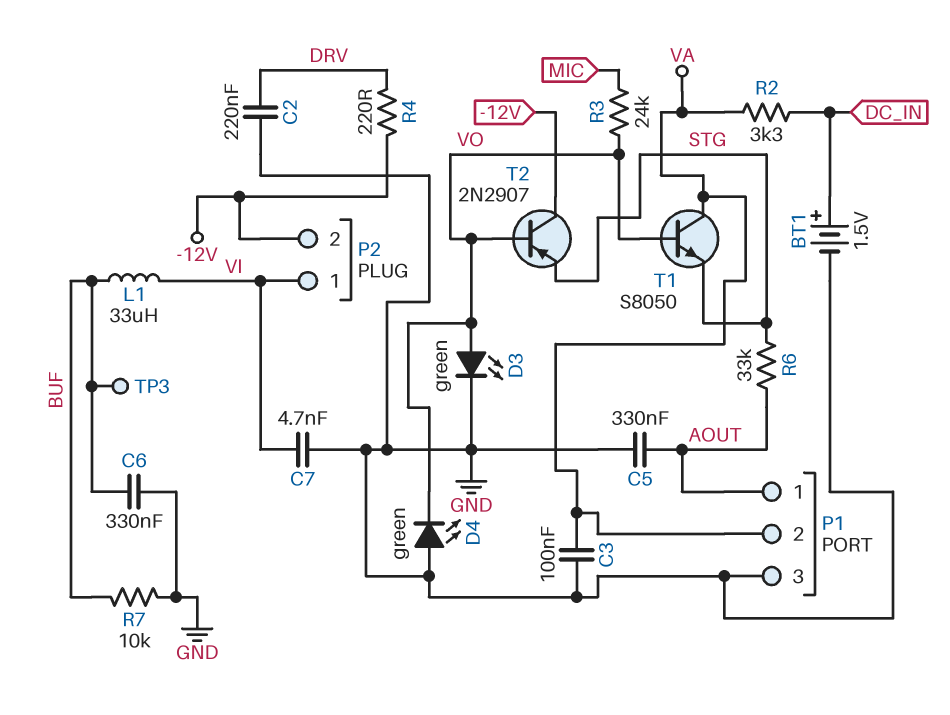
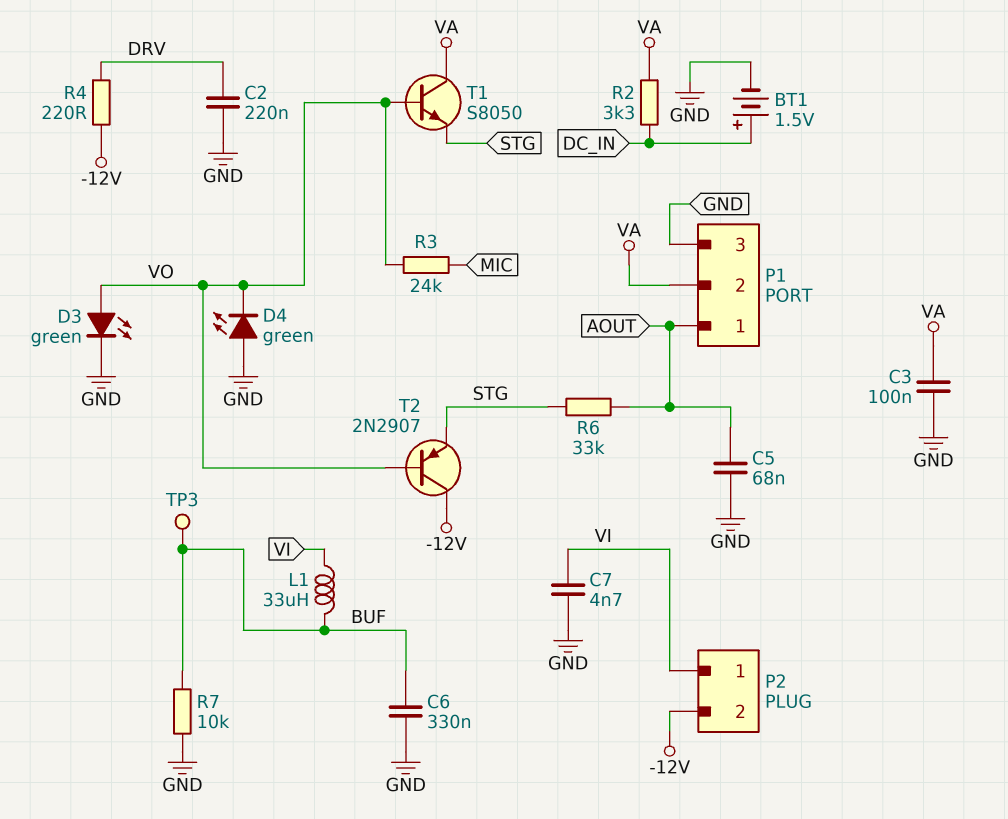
C5: 330nF (AOUT, GND) -> 68nF (AOUT, GND)

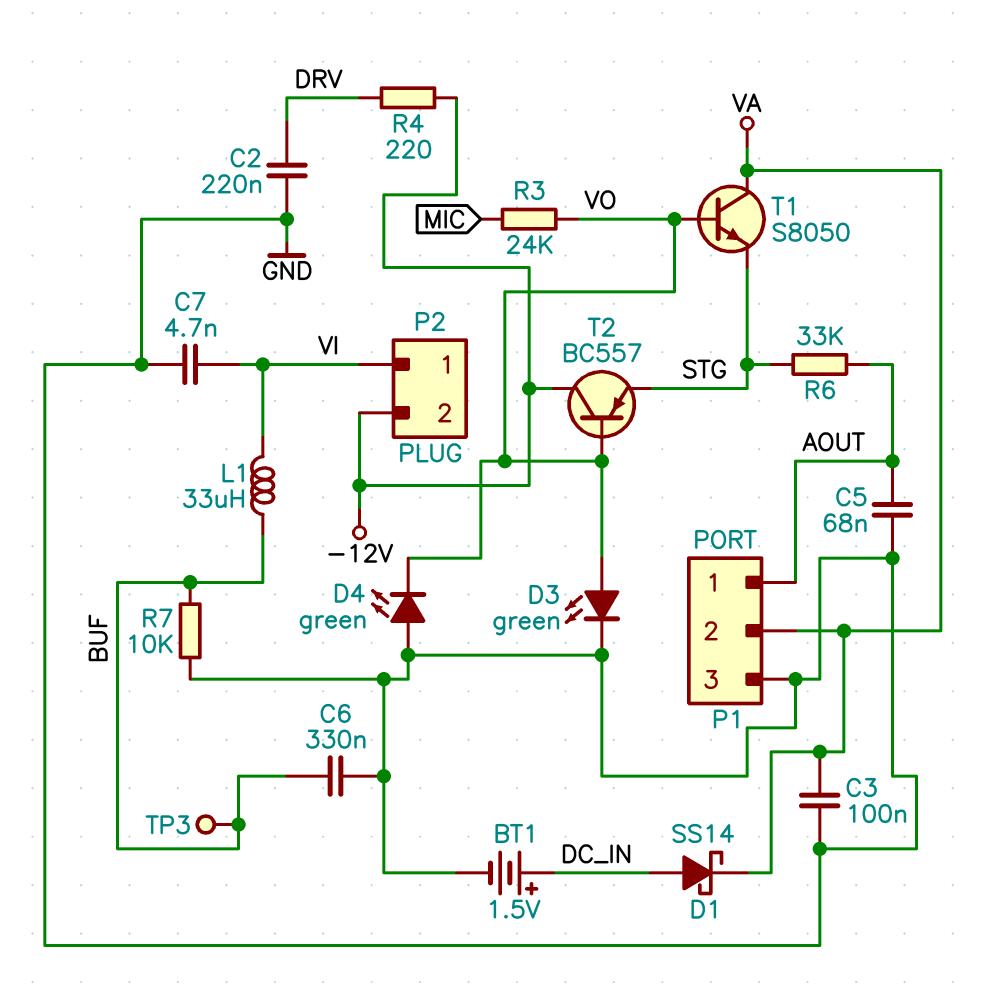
D1: none -> schottky SS14 (A DC_IN, K VA)
R2: 3.3k (DC_IN, VA) -> none
T2: PNP 2N2907 (B VO, C -12V, E STG) -> PNP BC557 (B VO, C -12V, E STG)

